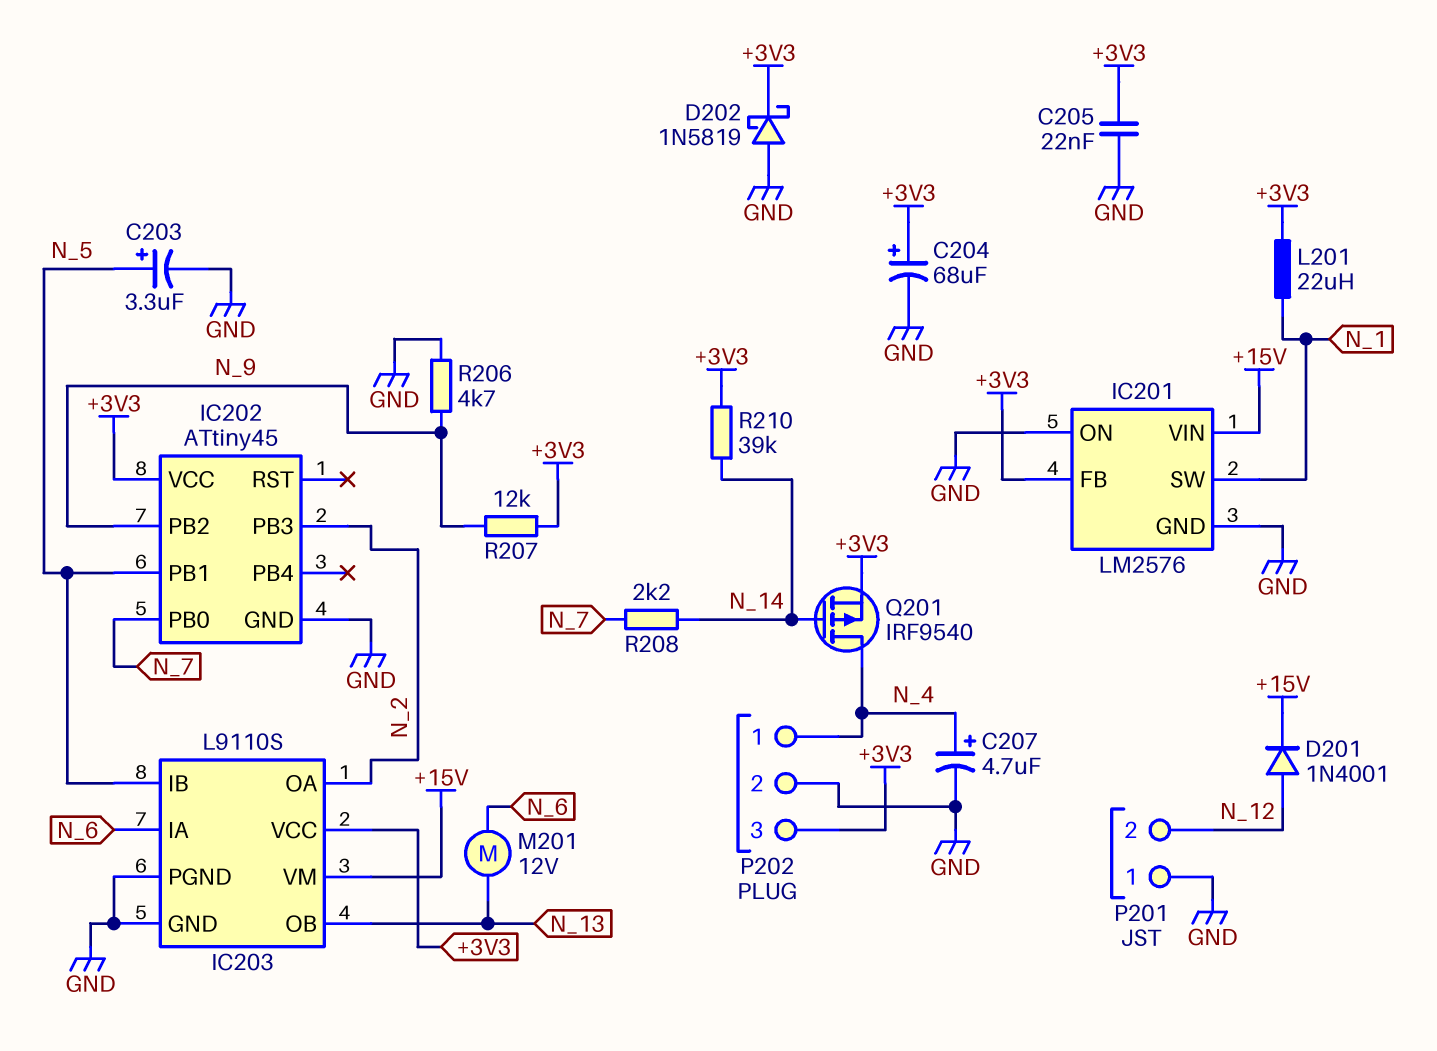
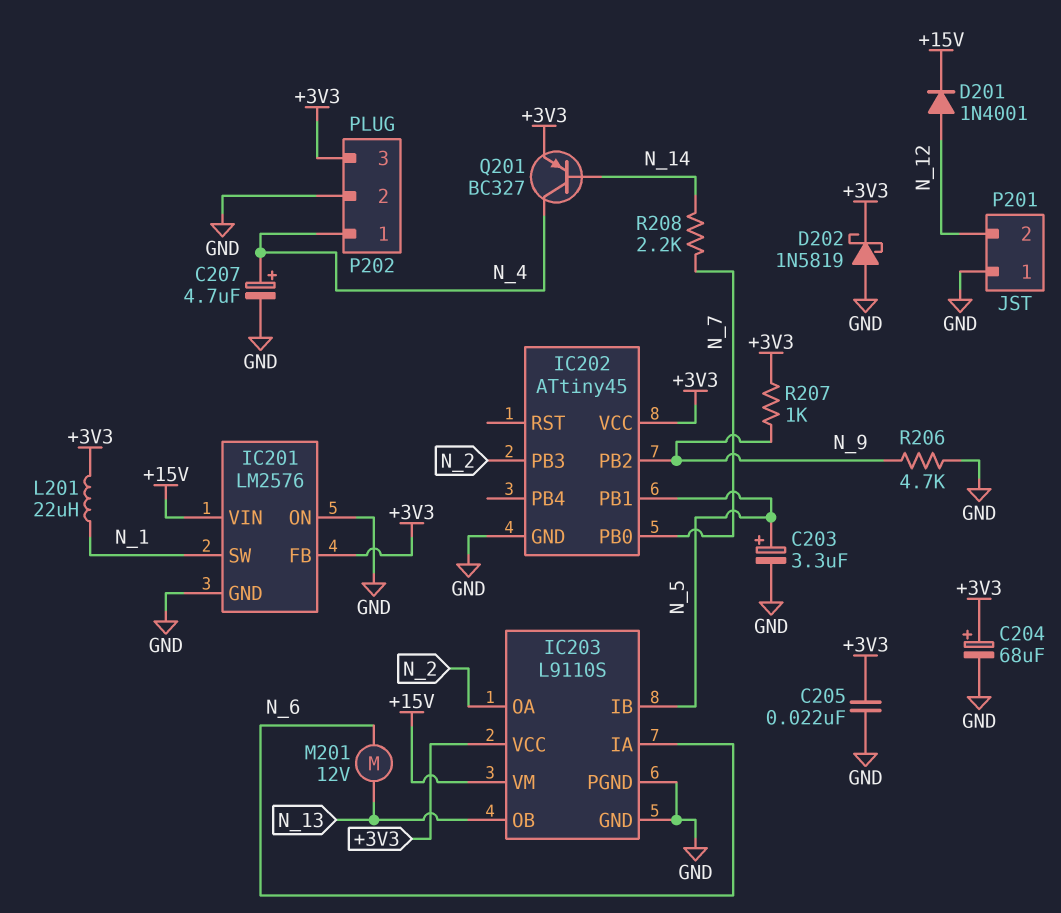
Q201: PMOS IRF9540 (G N_14, D N_4, S +3V3) -> PNP BC327 (B N_14, C N_4, E +3V3)
R207: 12k (+3V3, N_9) -> 1k (+3V3, N_9)
R210: 39k (+3V3, N_14) -> none

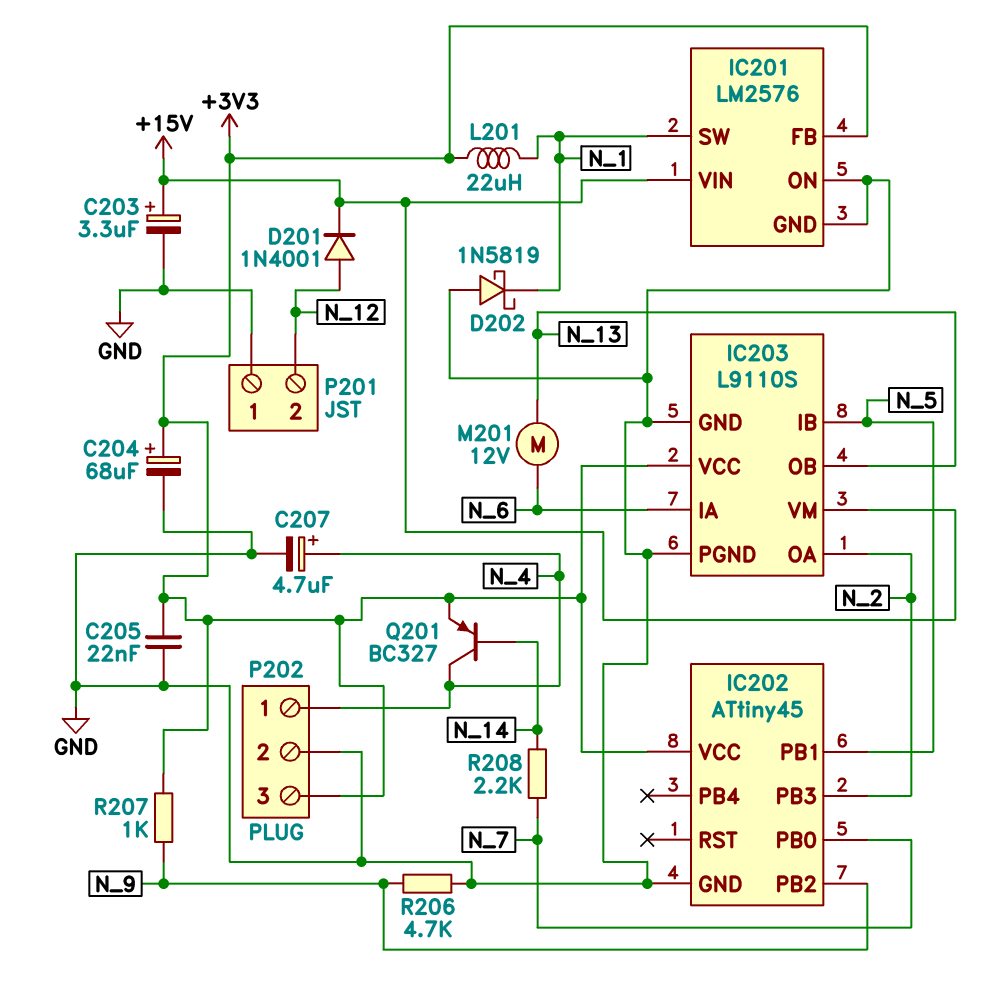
C203: 3.3uF (plus N_5, minus GND) -> 3.3uF (plus +15V, minus GND)
D202: schottky 1N5819 (A GND, K +3V3) -> schottky 1N5819 (A GND, K N_1)

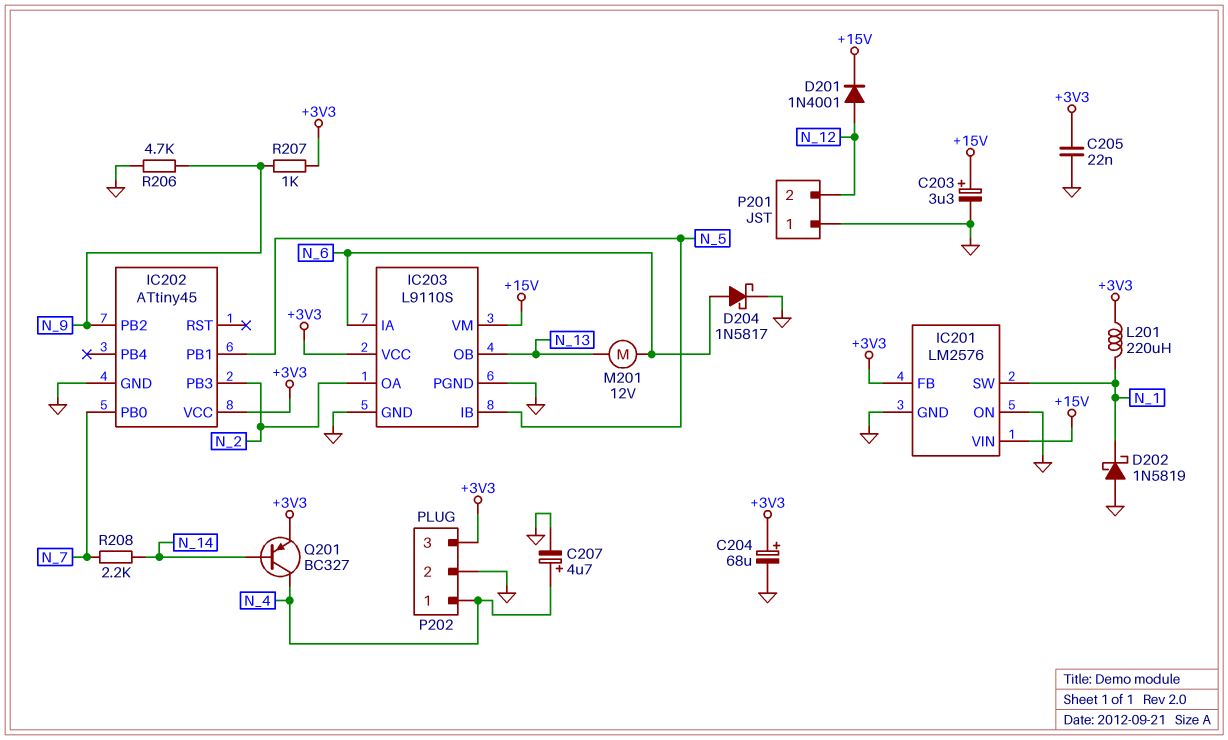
D204: none -> schottky 1N5817 (A N_6, K GND)
L201: 22uH (+3V3, N_1) -> 220uH (+3V3, N_1)

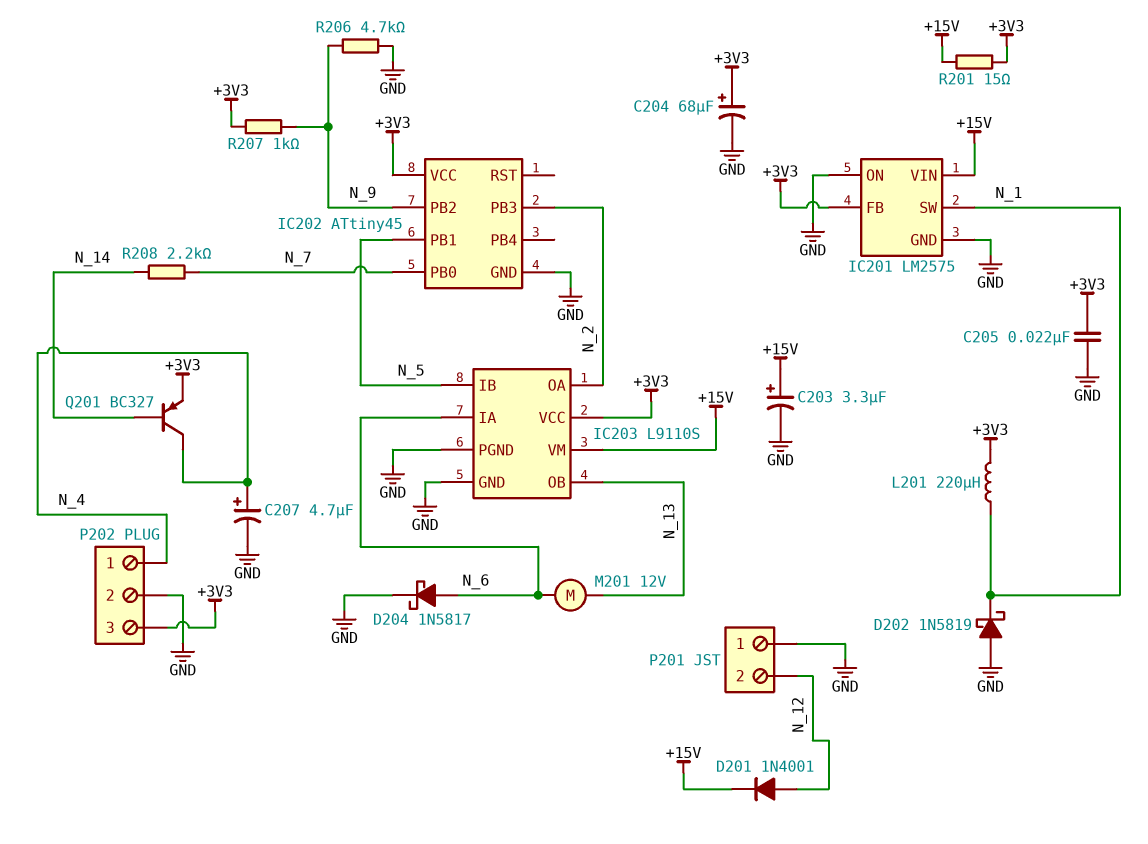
IC201: LM2576 -> LM2575
R201: none -> 15 (+3V3, +15V)

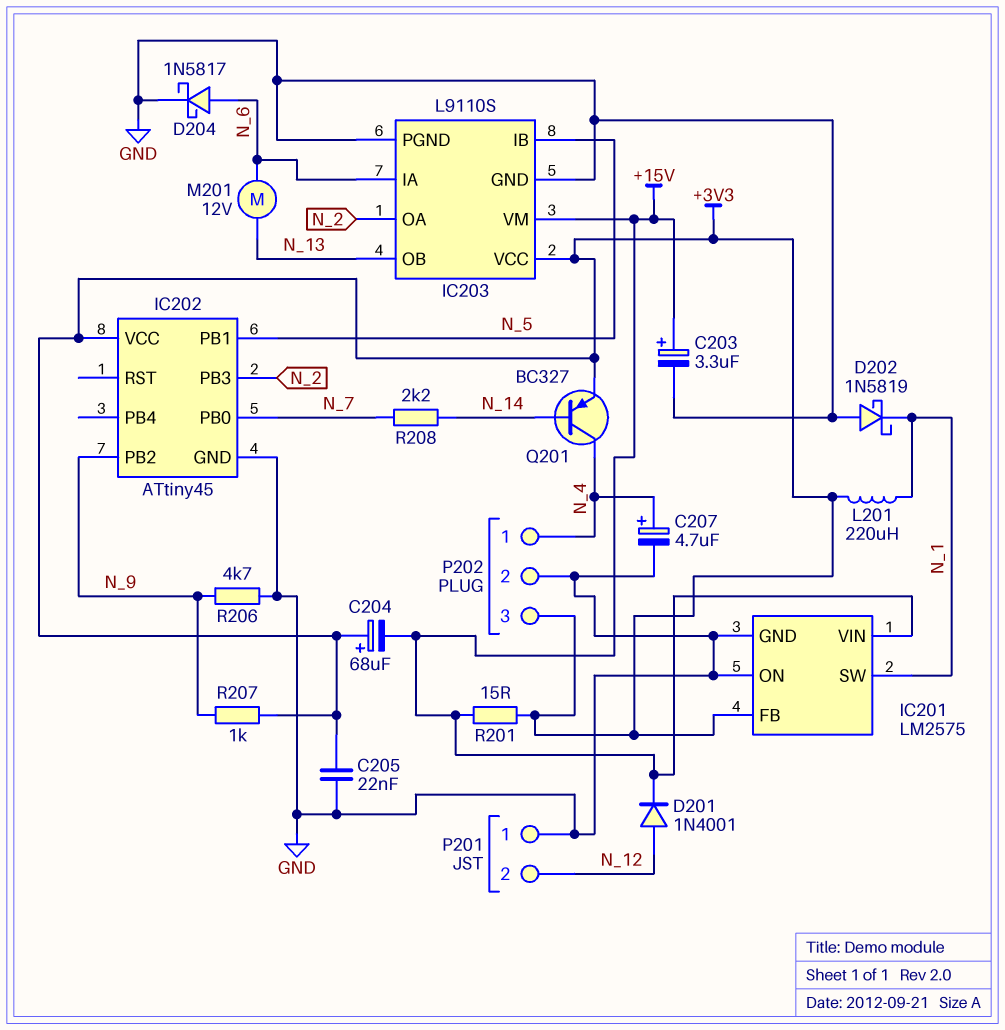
C204: 68uF (plus +3V3, minus GND) -> 68uF (plus +3V3, minus +15V)

